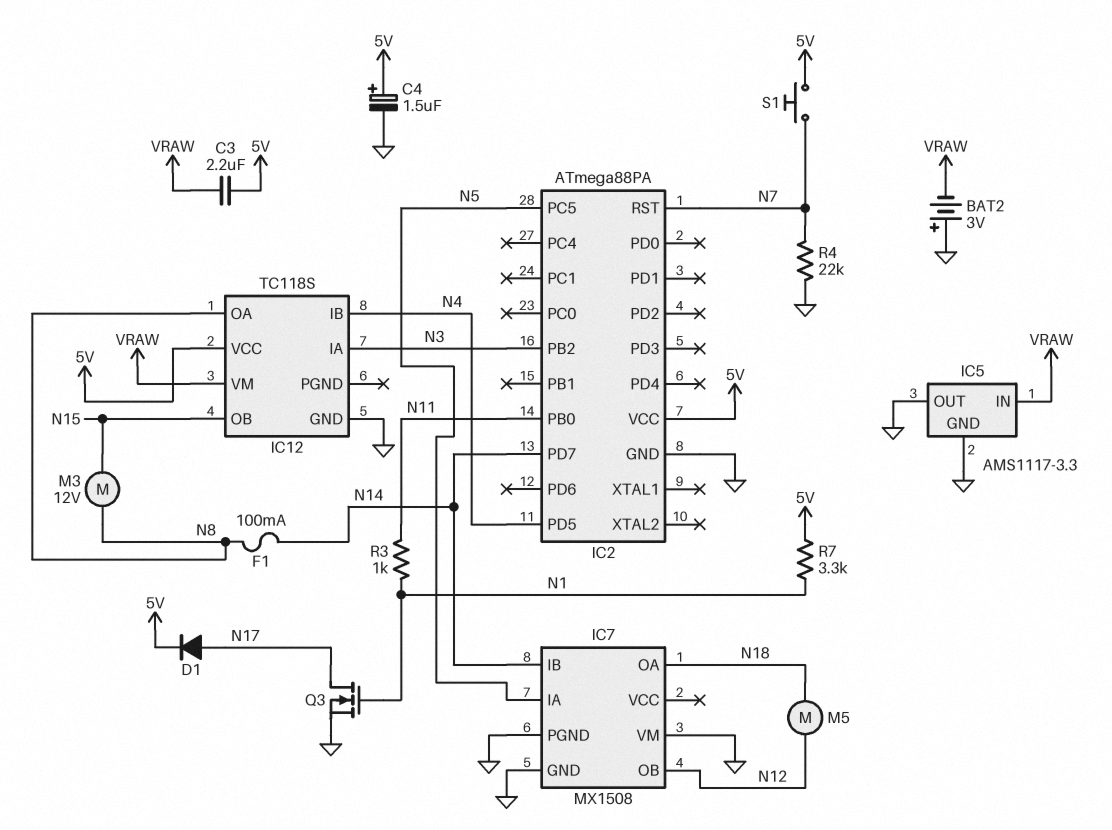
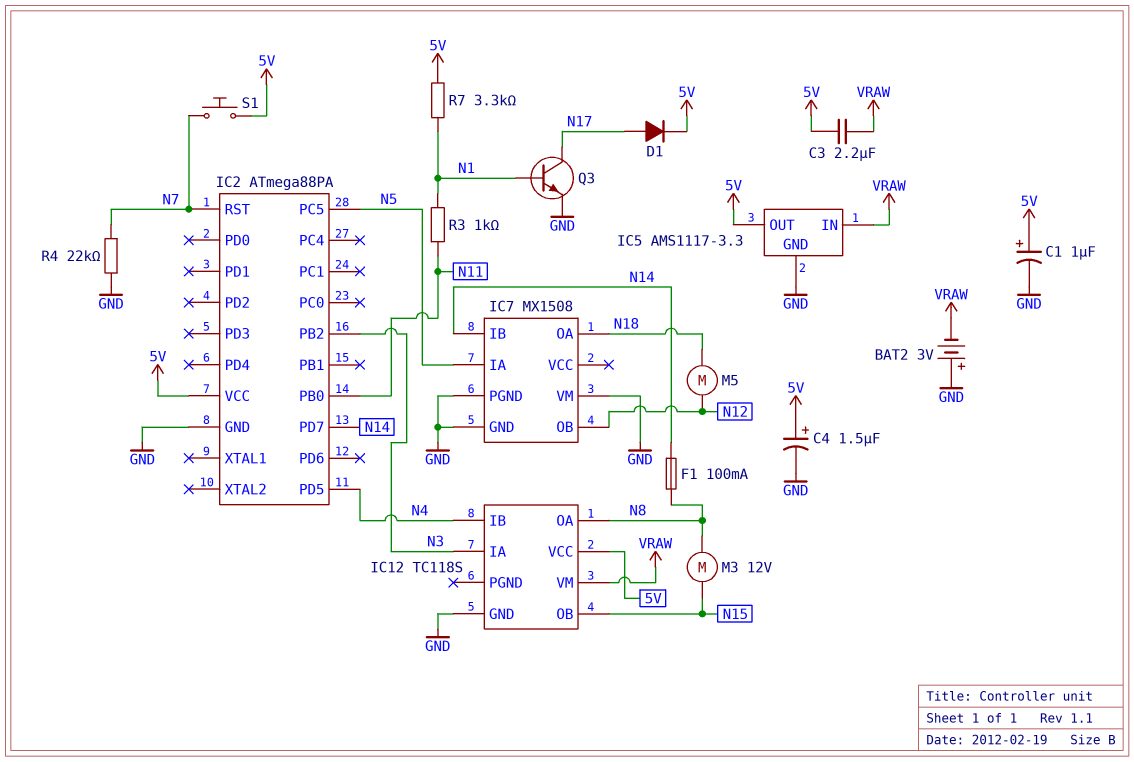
C1: none -> 1uF (plus 5V, minus GND)
IC5 pin OUT: GND -> 5V
Q3: NMOS (G N1, D N17, S GND) -> NPN (B N1, C N17, E GND)

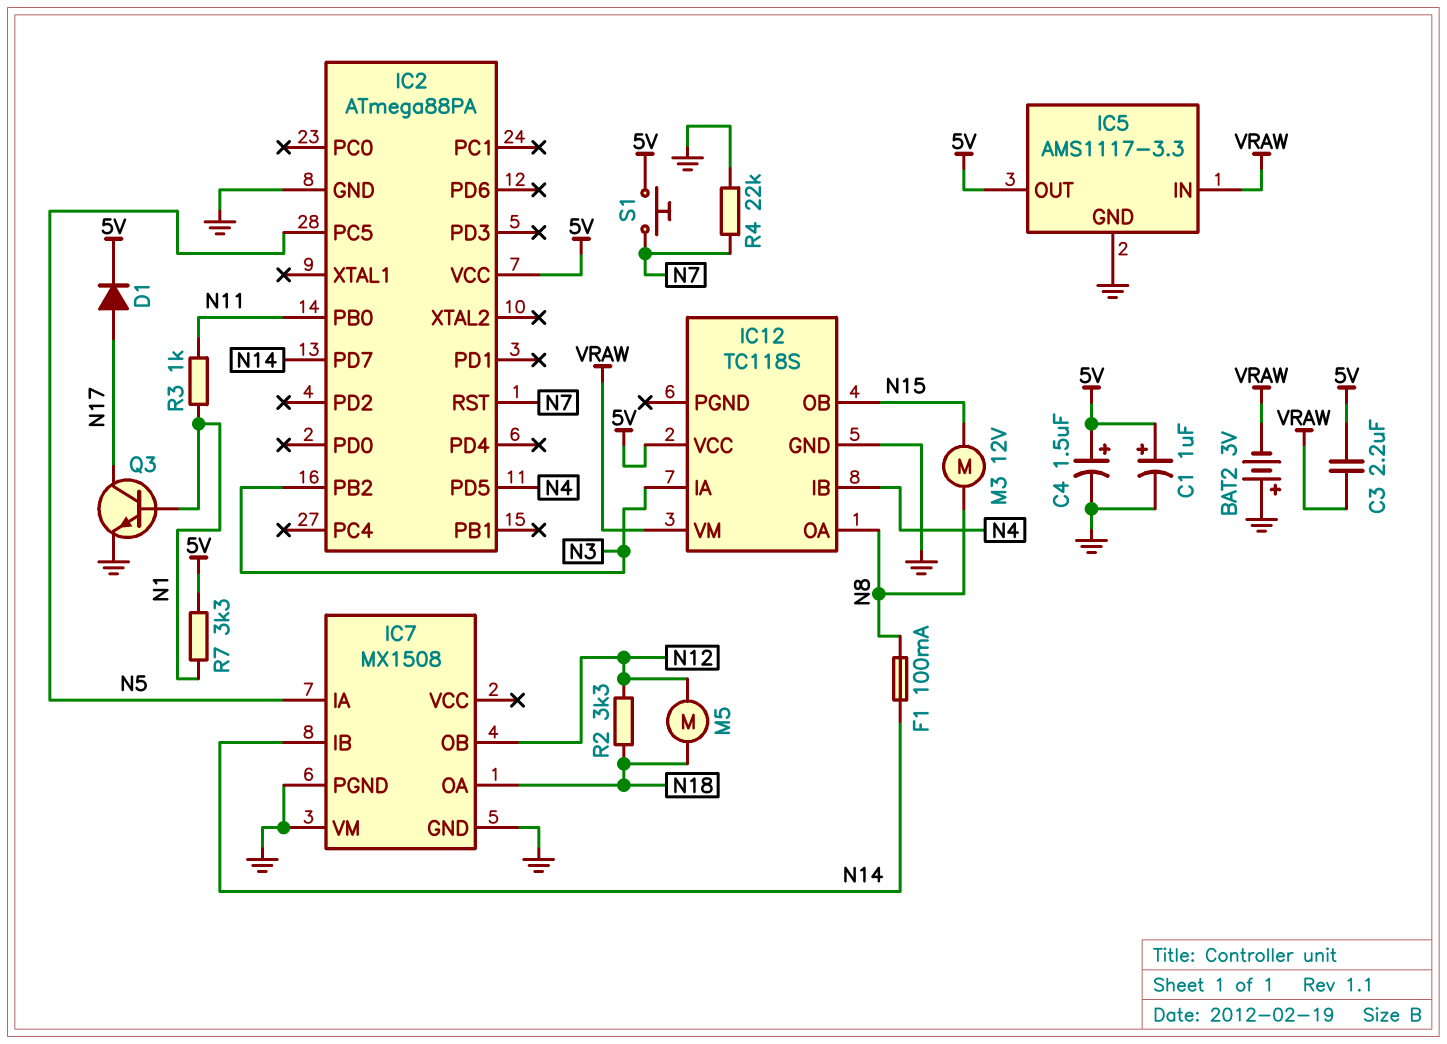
R2: none -> 3.3k (N12, N18)

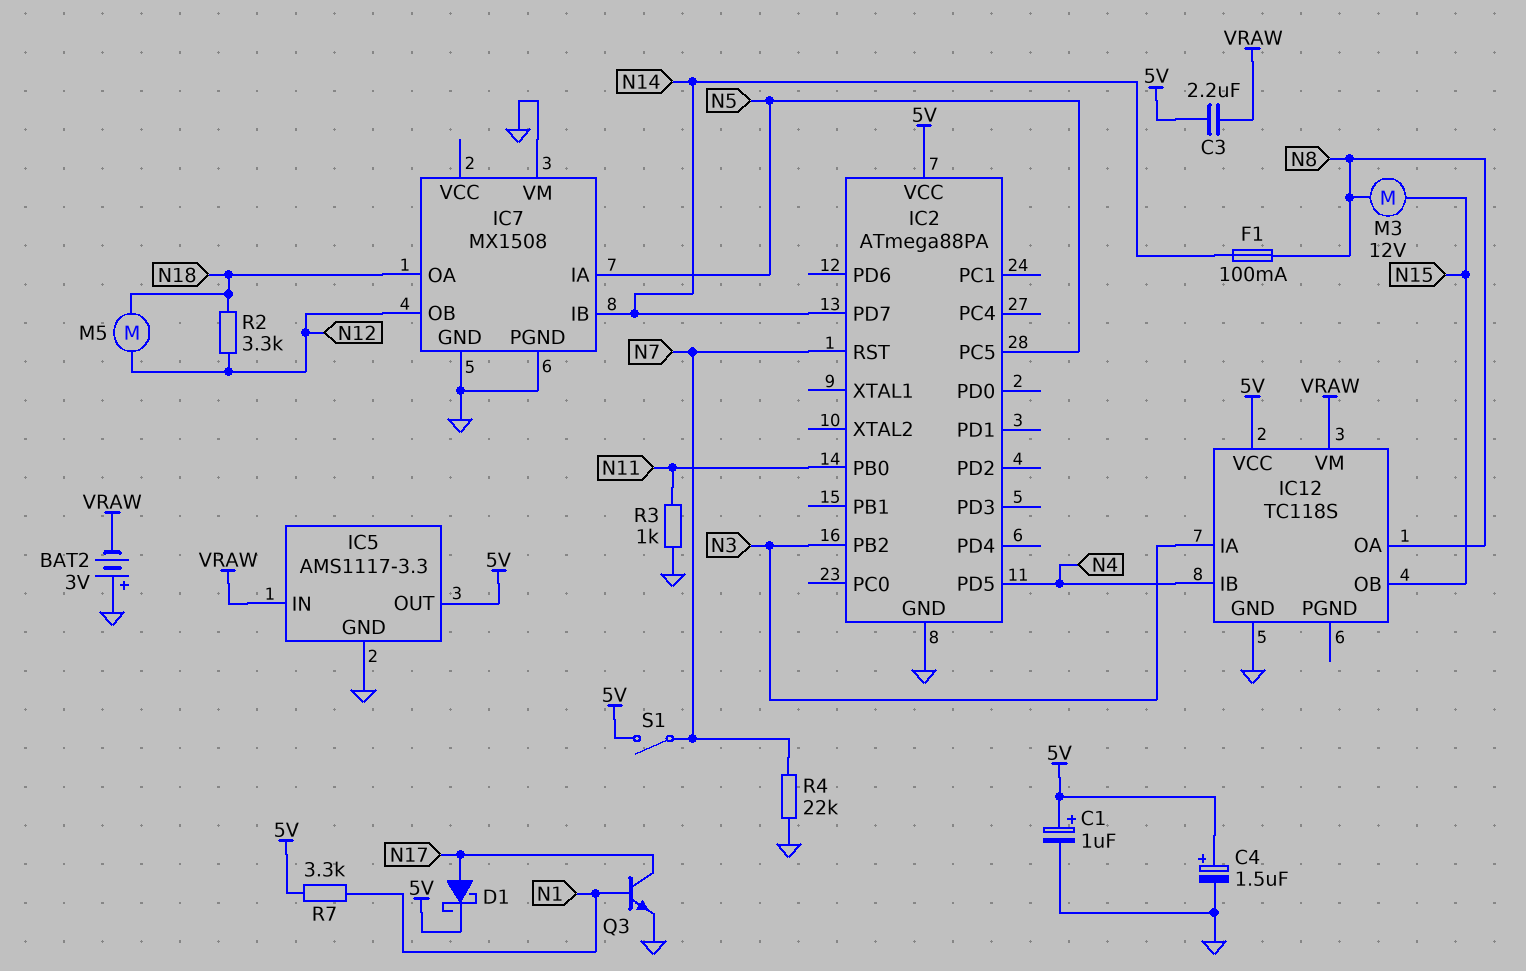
D1: diode (A N17, K 5V) -> schottky (A N17, K 5V)
R3: 1k (N1, N11) -> 1k (GND, N11)
S1: button (5V, N7) -> switch (5V, N7)

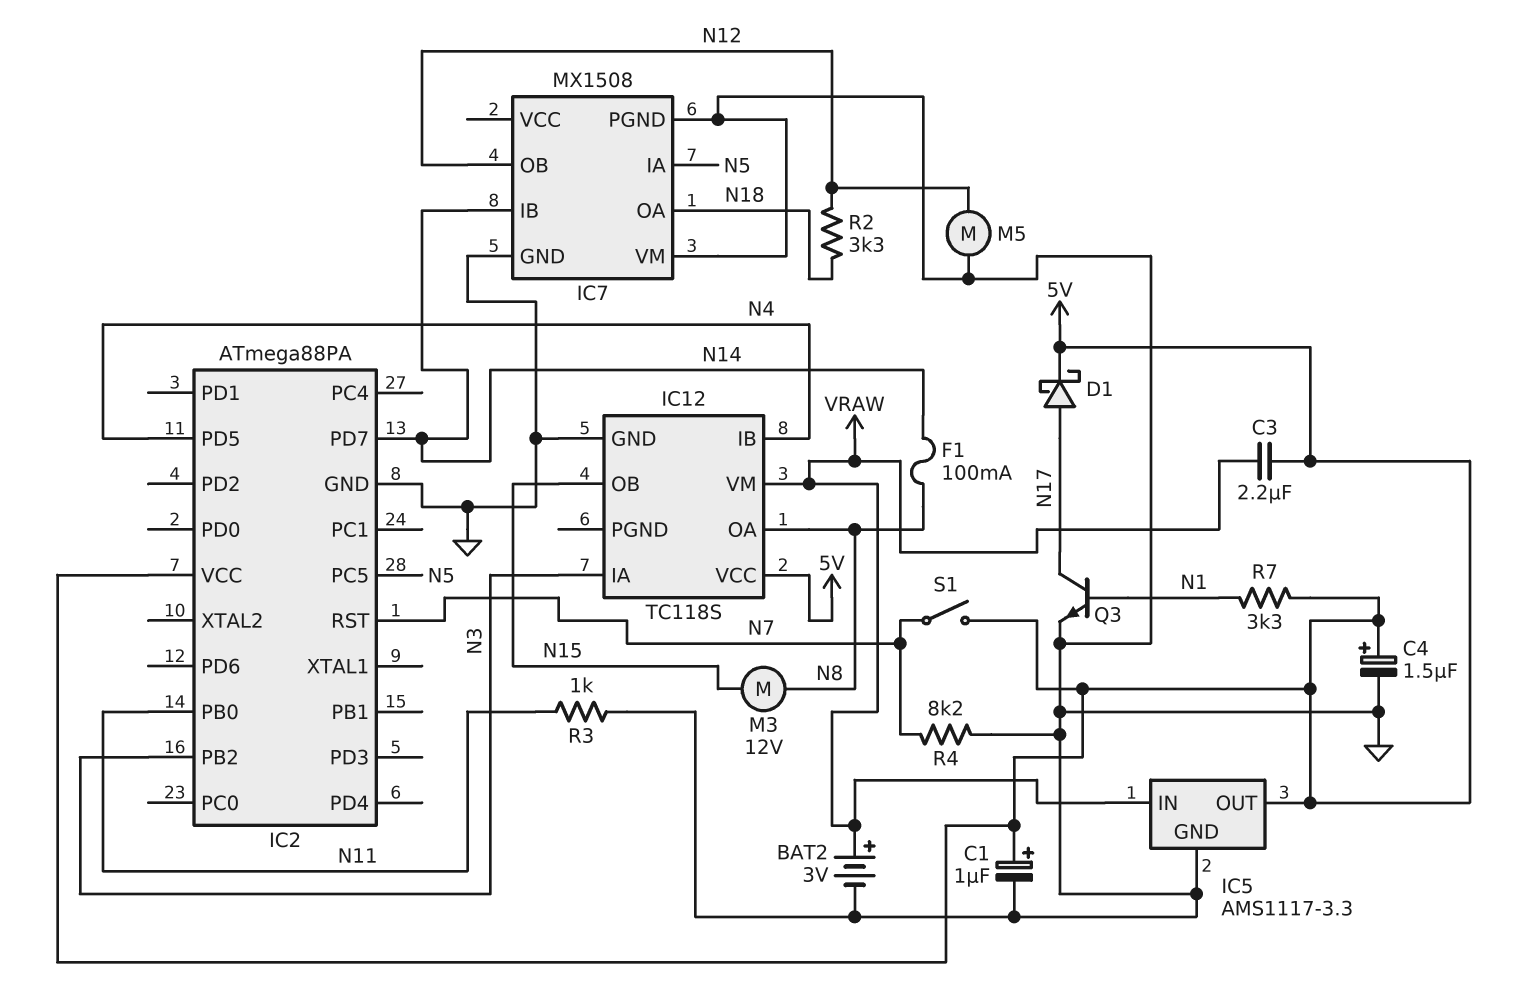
BAT2: 3V (plus GND, minus VRAW) -> 3V (plus VRAW, minus GND)
M5: motor (N12, N18) -> motor (GND, N12)
R4: 22k (GND, N7) -> 8.2k (GND, N7)

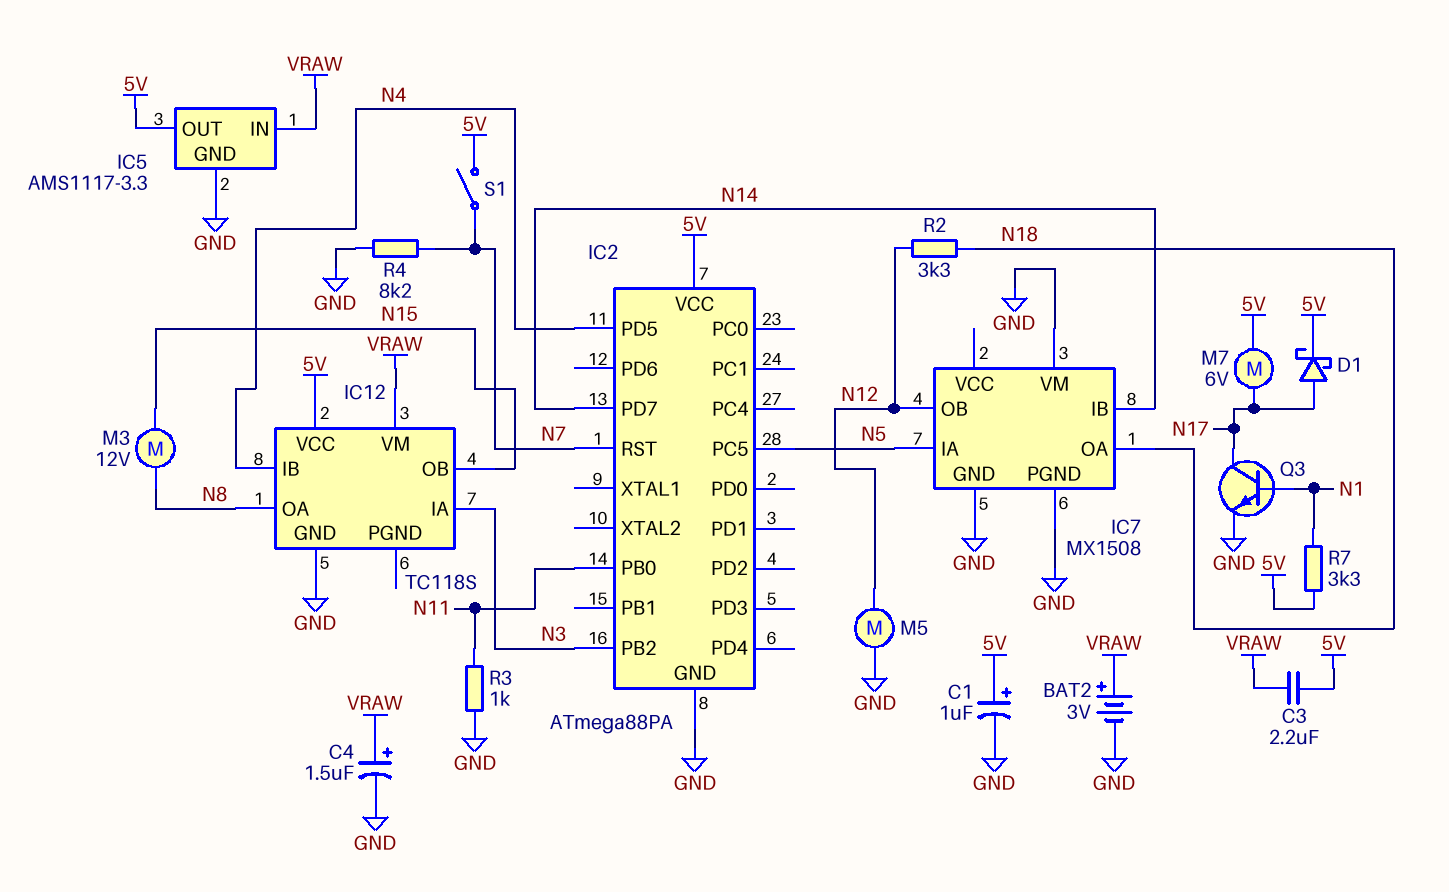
C4: 1.5uF (plus 5V, minus GND) -> 1.5uF (plus VRAW, minus GND)
F1: 100mA (N8, N14) -> none
M7: none -> motor 6V (5V, N17)

